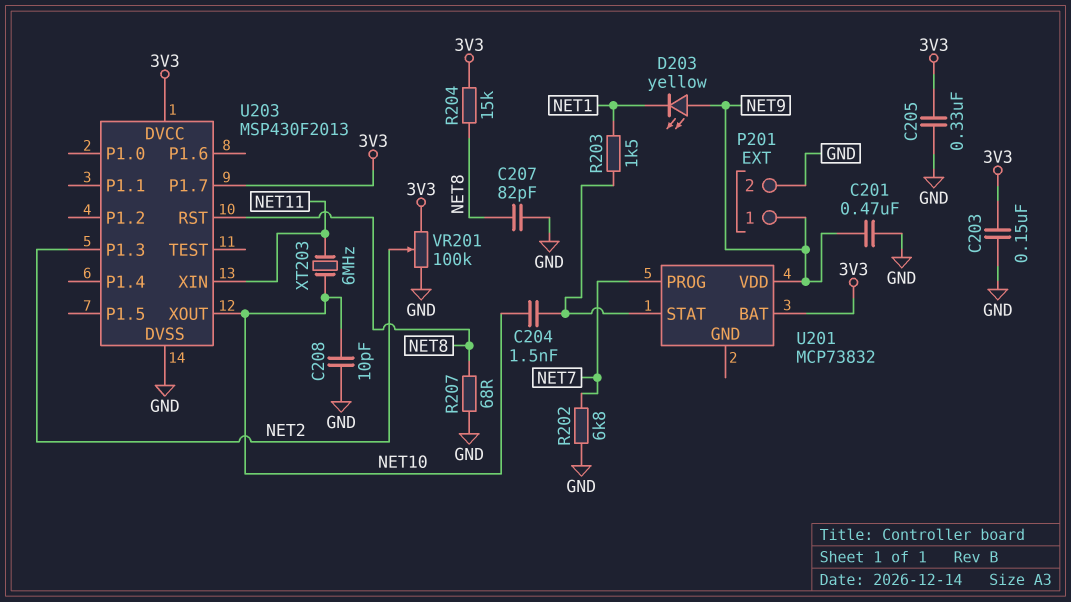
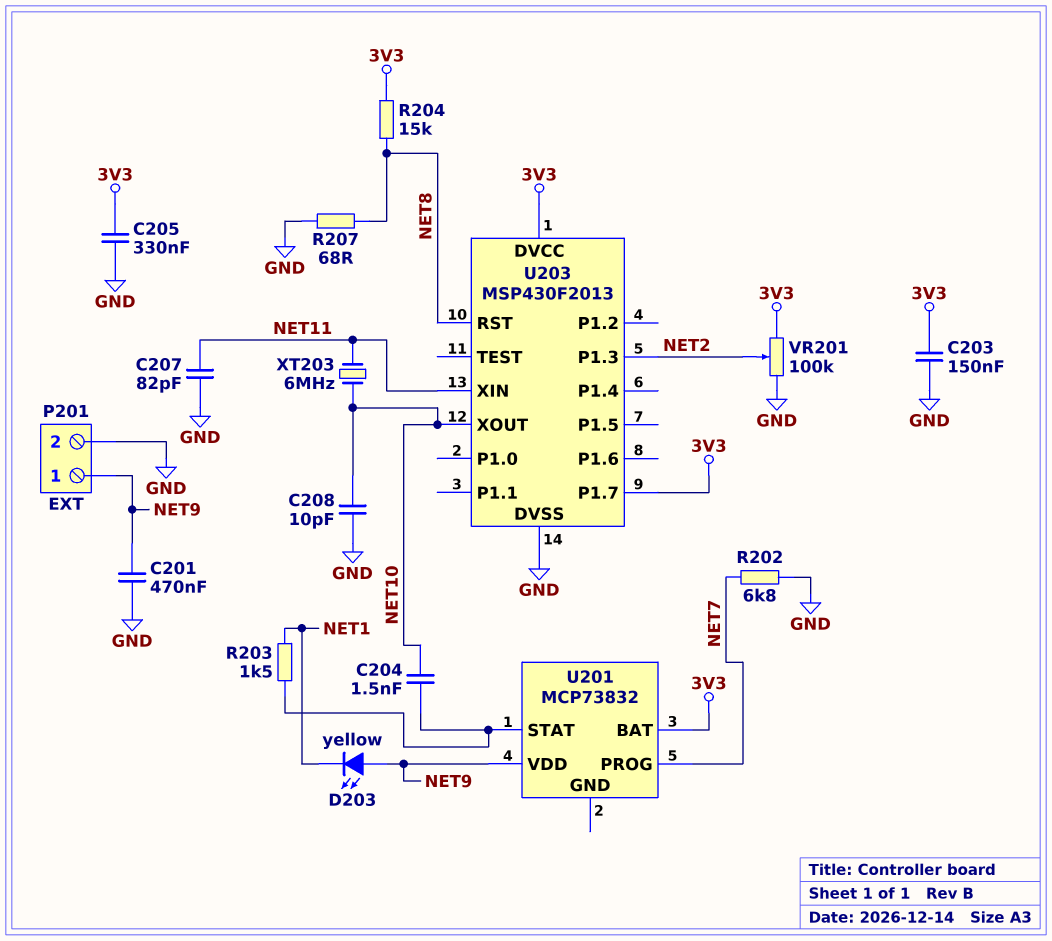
C207: 82pF (GND, NET8) -> 82pF (GND, NET11)

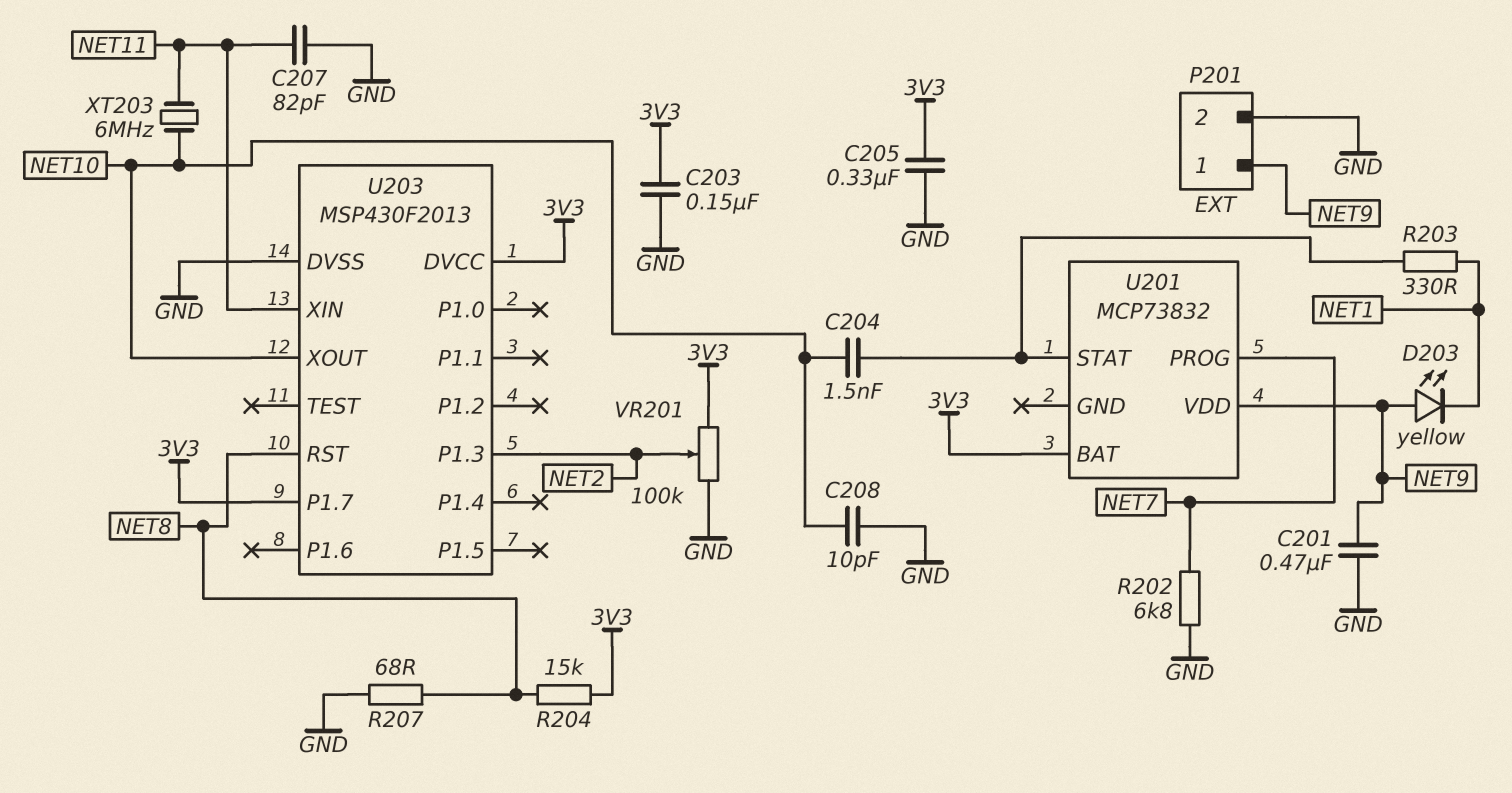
R203: 1.5k (NET1, U201/STAT) -> 330 (NET1, U201/STAT)

